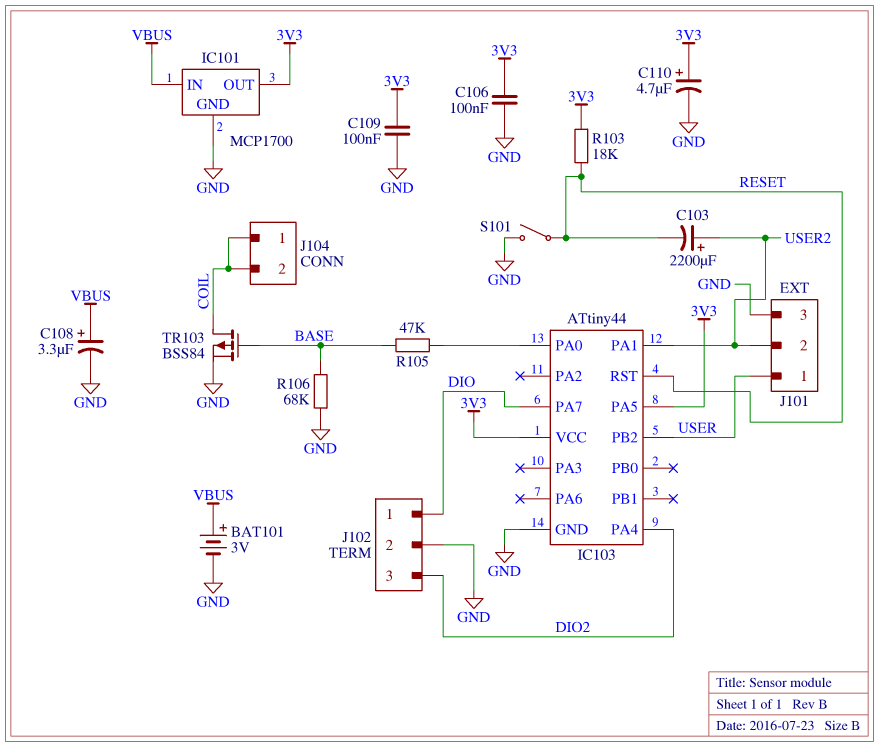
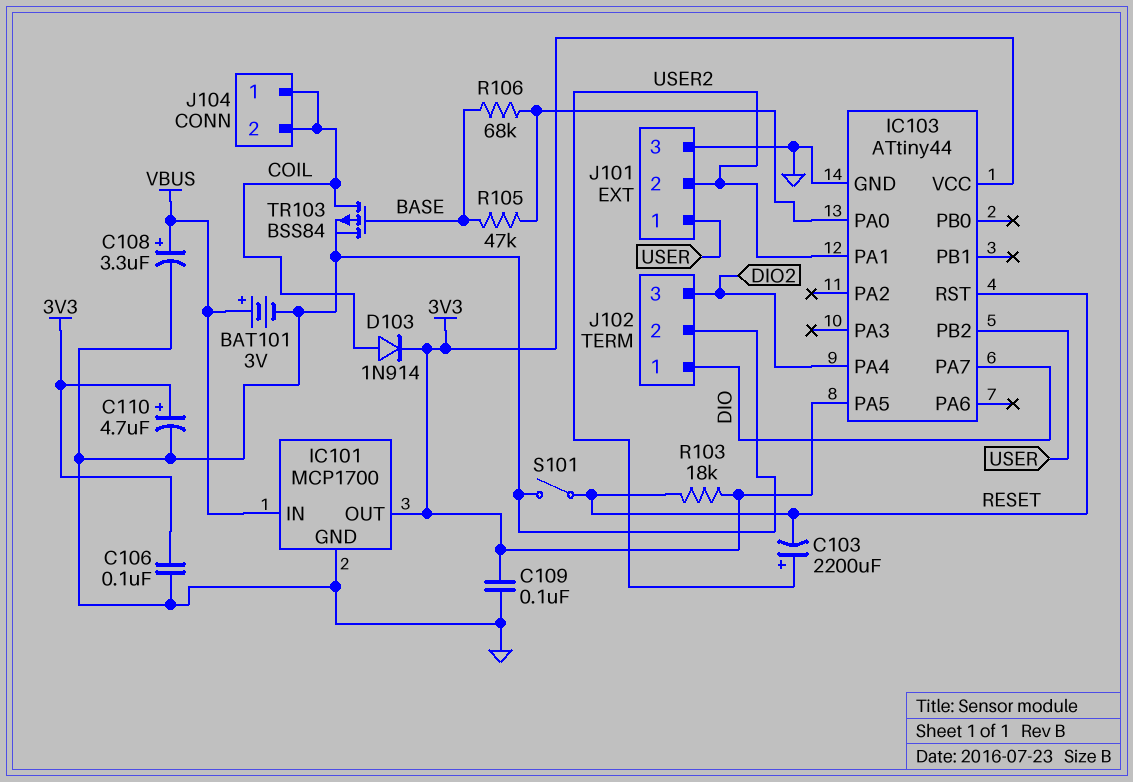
D103: none -> diode 1N914 (A COIL, K 3V3)
R106: 68k (BASE, GND) -> 68k (BASE, IC103/PA0)

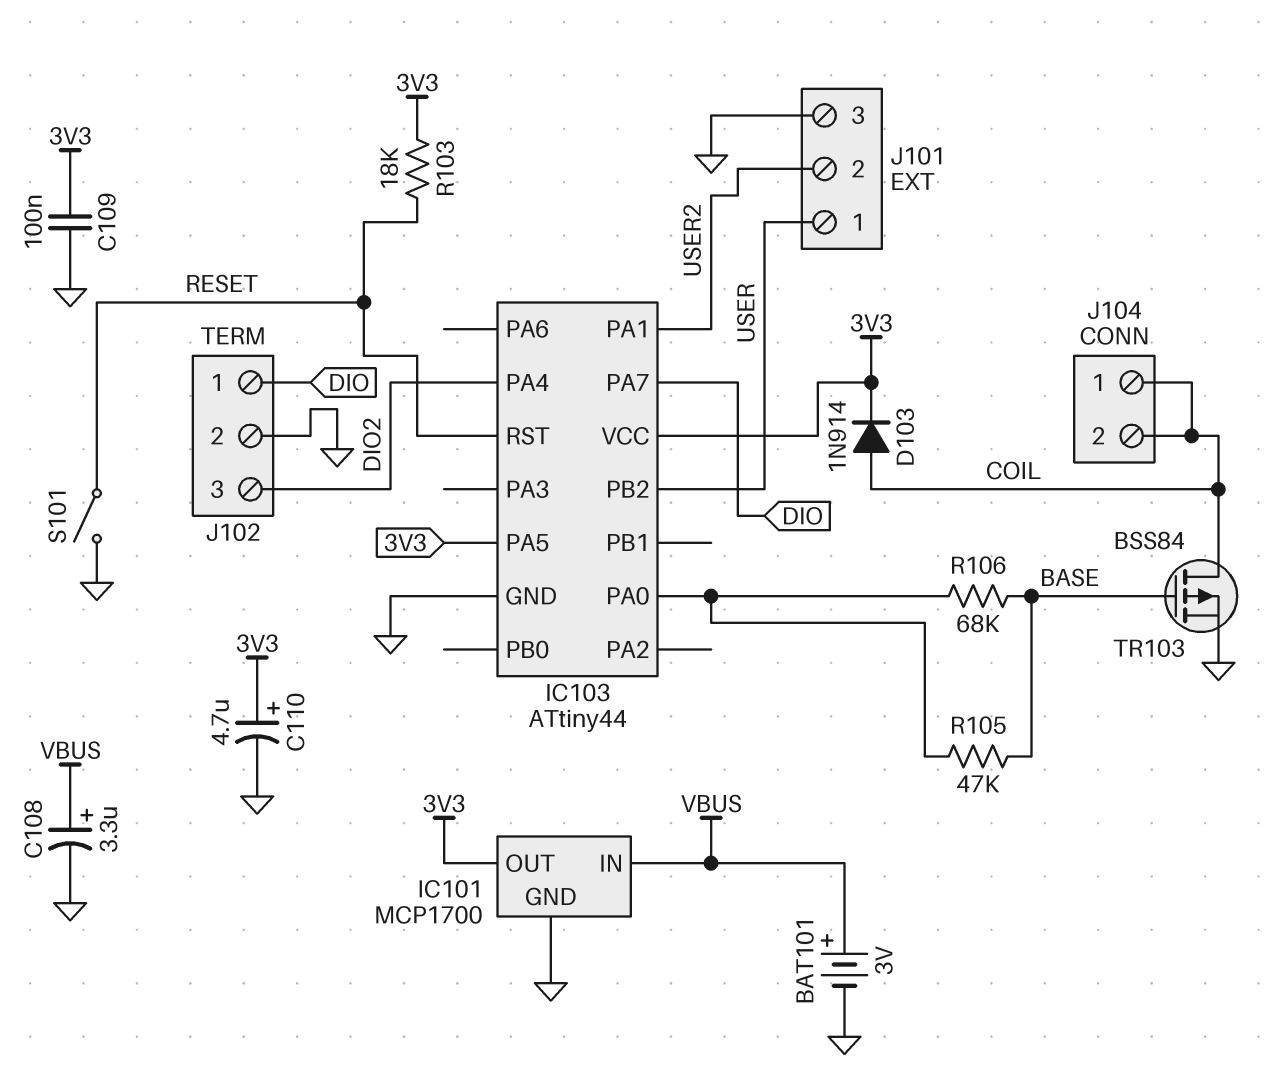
C103: 2200uF (plus USER2, minus RESET) -> none
C106: 100nF (3V3, GND) -> none

